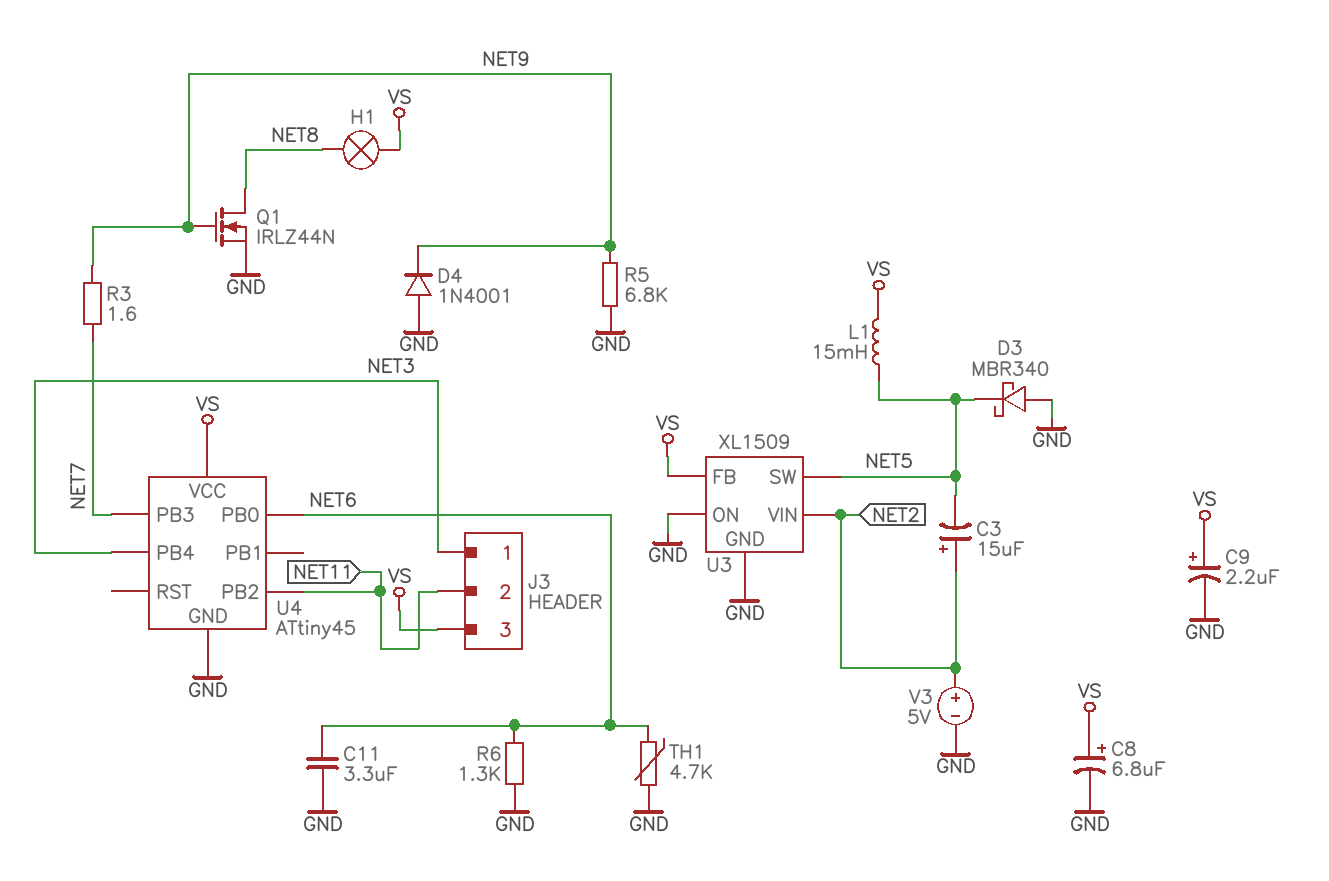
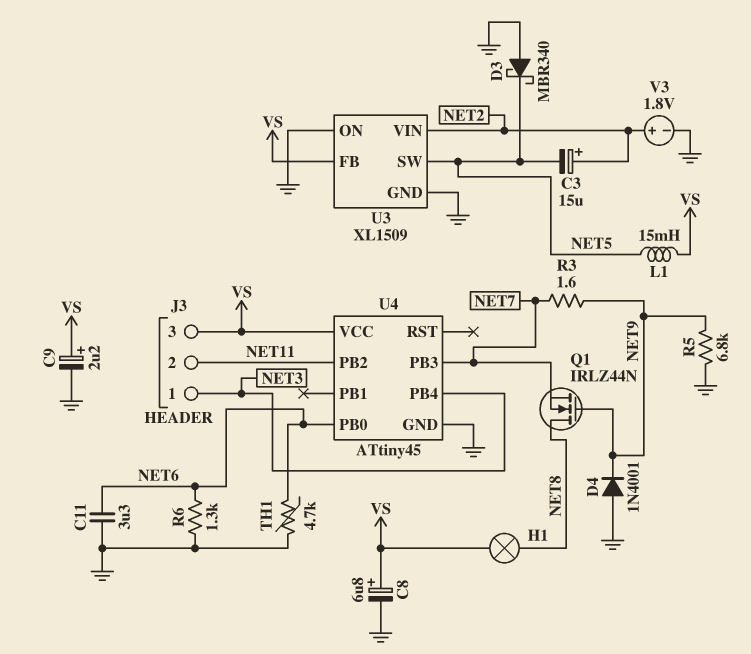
Q1: NMOS IRLZ44N (G NET9, D NET8, S GND) -> NMOS IRLZ44N (G NET9, D NET8, S NET7)
V3: 5V (plus NET2, minus GND) -> 1.8V (plus NET2, minus GND)

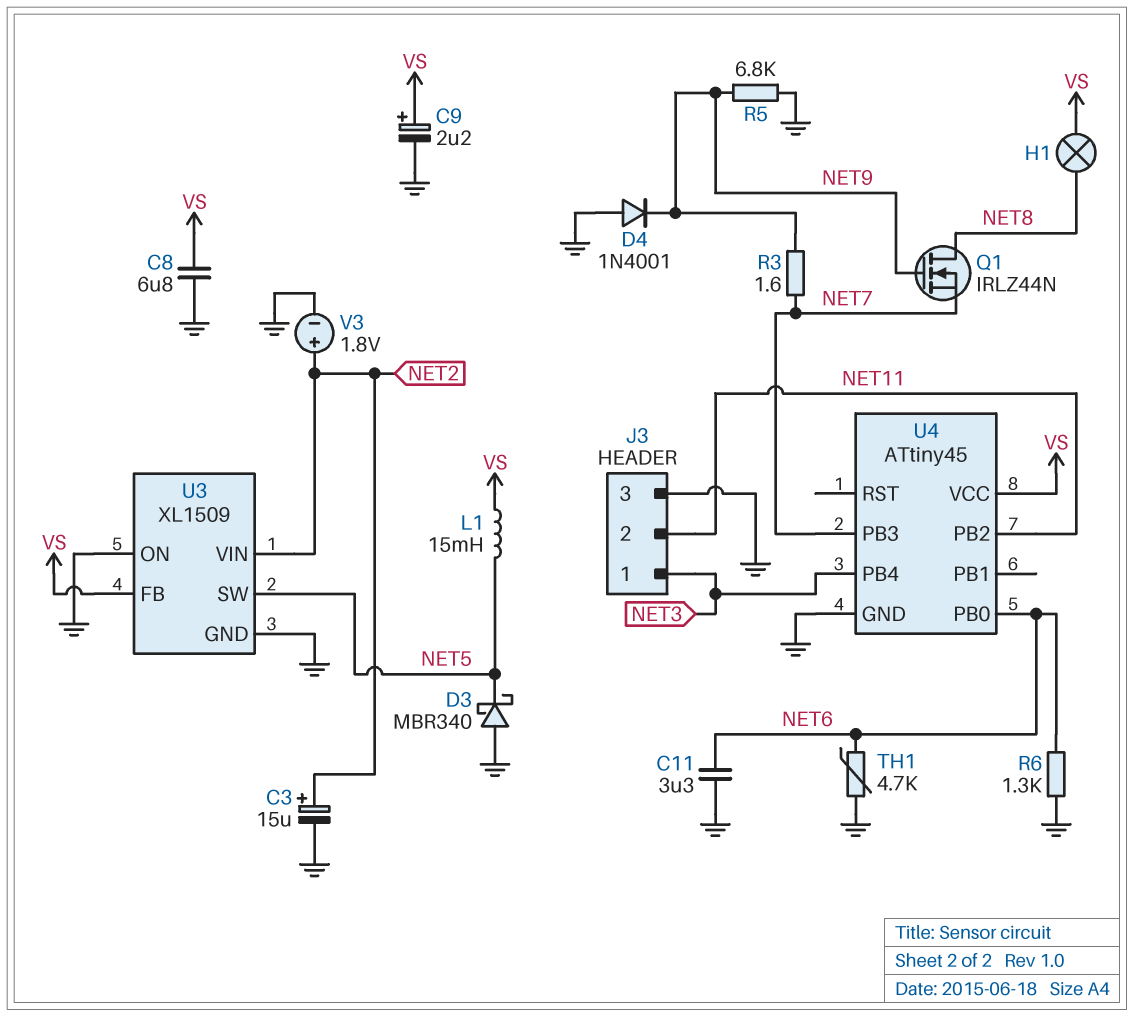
C3: 15uF (plus NET2, minus NET5) -> 15uF (plus NET2, minus GND)
C8: 6.8uF (plus VS, minus GND) -> 6.8uF (GND, VS)
J3 pin 3: VS -> GND

